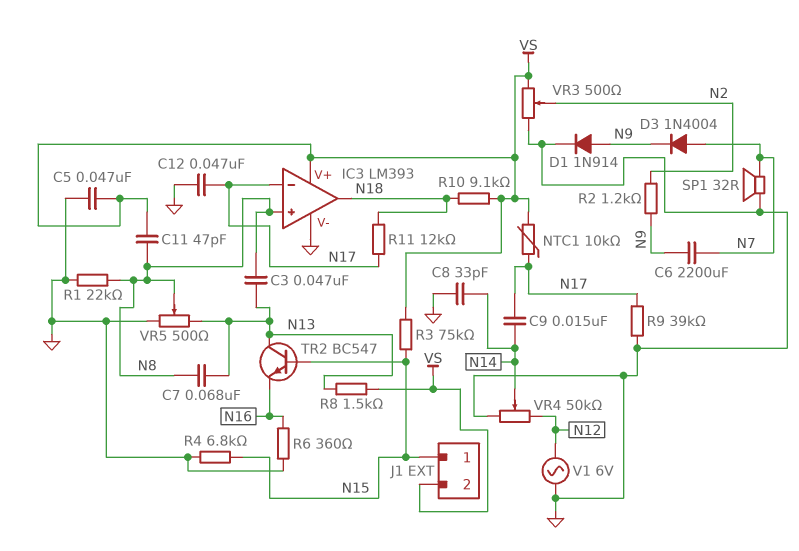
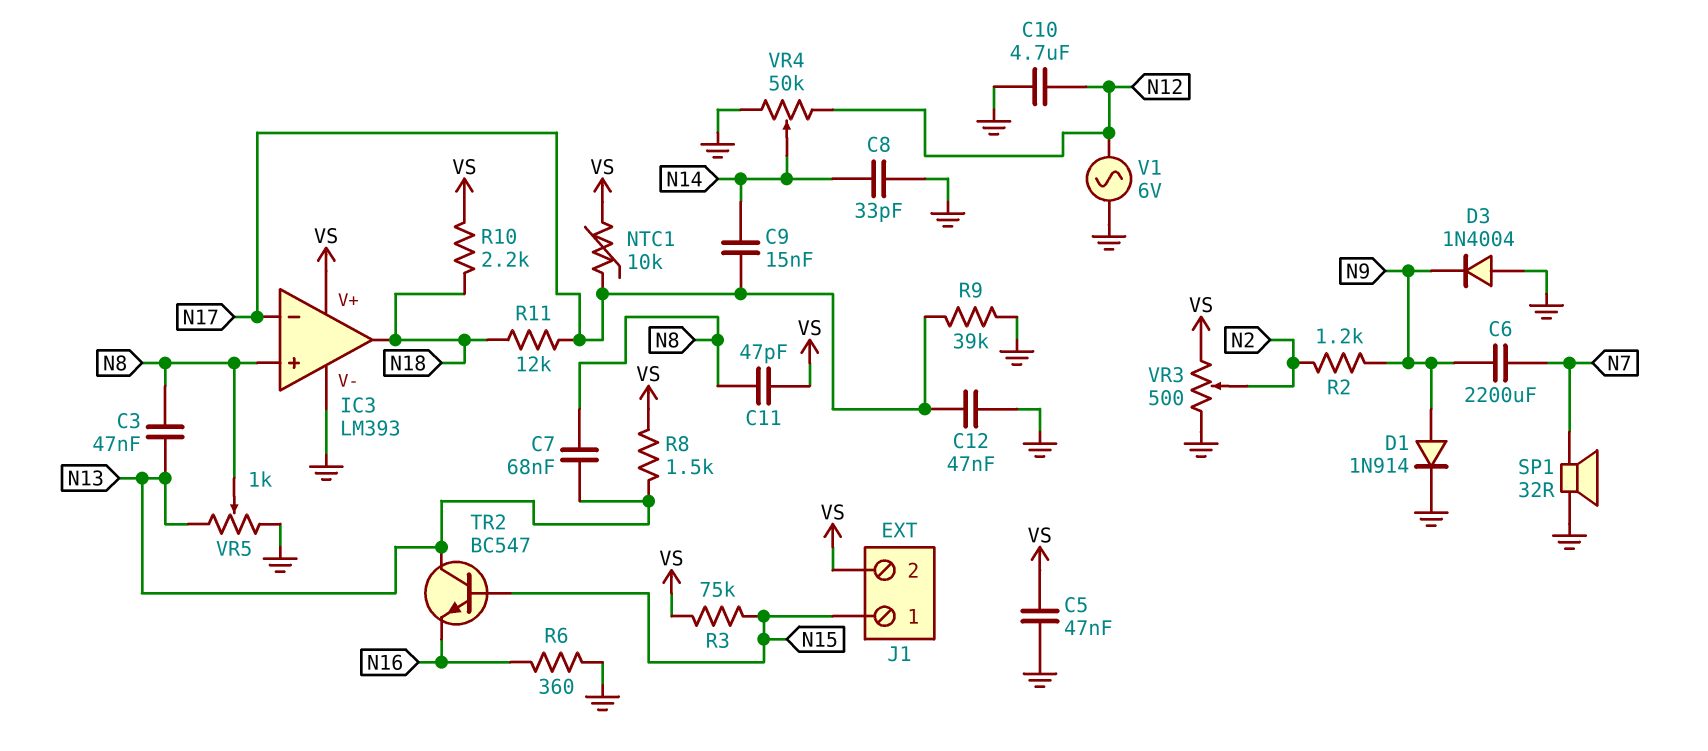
C10: none -> 4.7uF (GND, N12)
D3: diode 1N4004 (A N7, K N9) -> diode 1N4004 (A GND, K N9)
R1: 22k (GND, N8) -> none
R4: 6.8k (GND, N15) -> none
R10: 9.1k (N18, VS) -> 2.2k (N18, VS)
VR5: 500 (GND, N13, wiper N8) -> 1k (GND, N13, wiper N8)

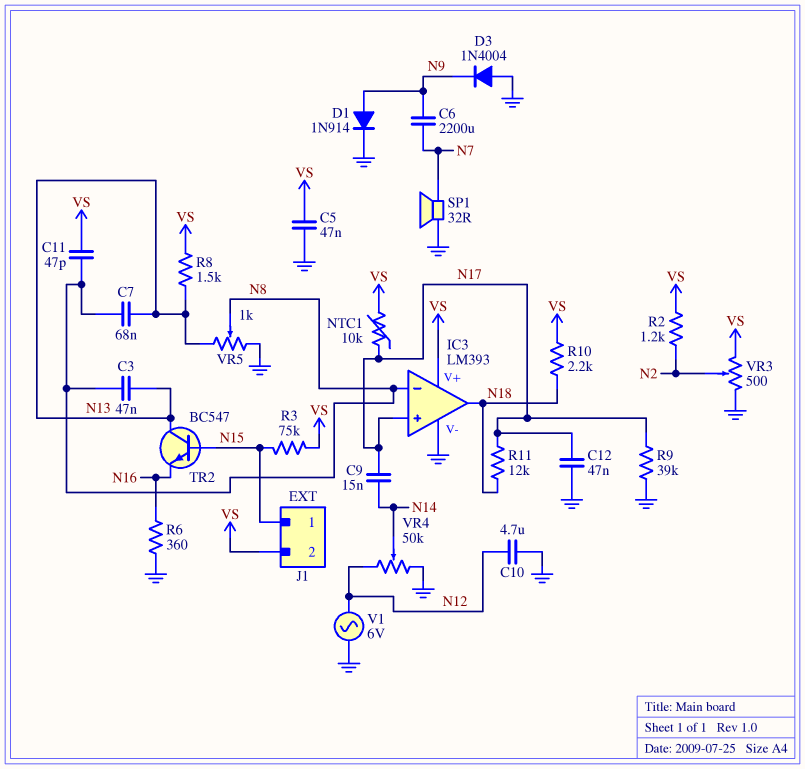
C8: 33pF (GND, N14) -> none
IC3 pin in+: N8 -> N17
IC3 pin in-: N17 -> N8
R2: 1.2k (N2, N9) -> 1.2k (N2, VS)

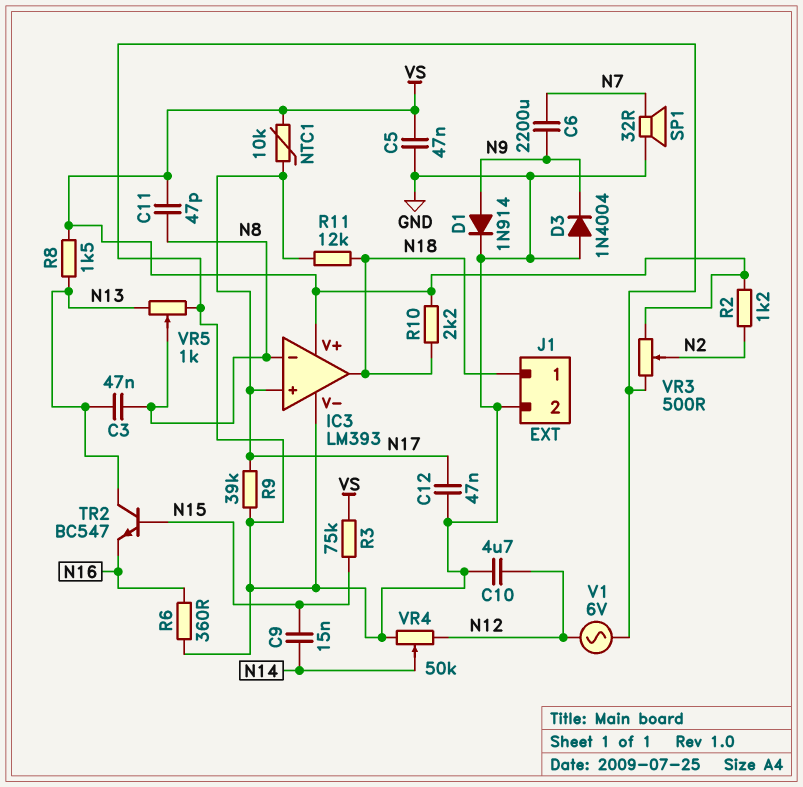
C7: 68nF (N8, N13) -> none
C9: 15nF (N14, N17) -> 15nF (N14, N15)
J1 pin 1: N15 -> N18
J1 pin 2: VS -> GND

